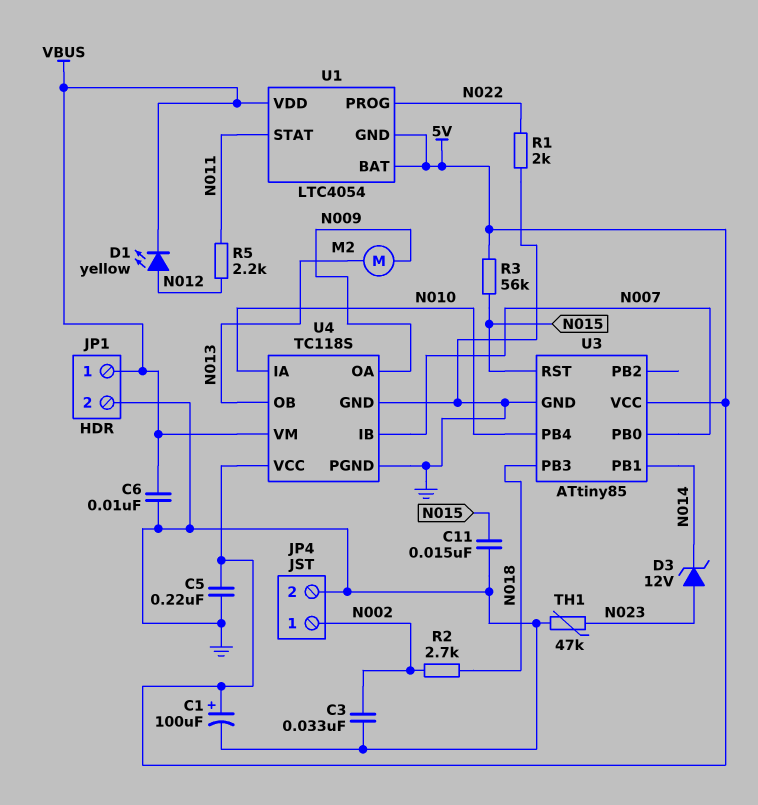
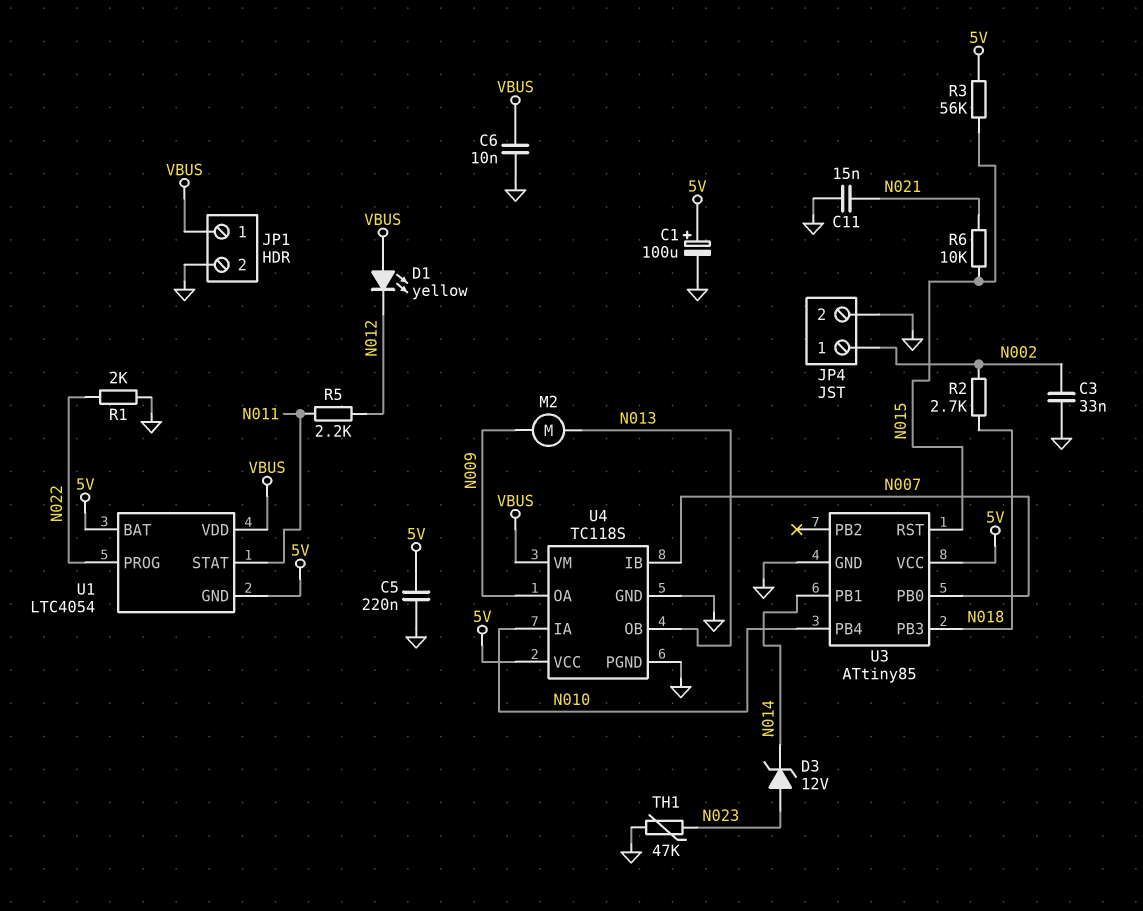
C11: 15nF (GND, N015) -> 15nF (GND, N021)
D1: LED yellow (A N012, K VBUS) -> LED yellow (A VBUS, K N012)
R6: none -> 10k (N015, N021)

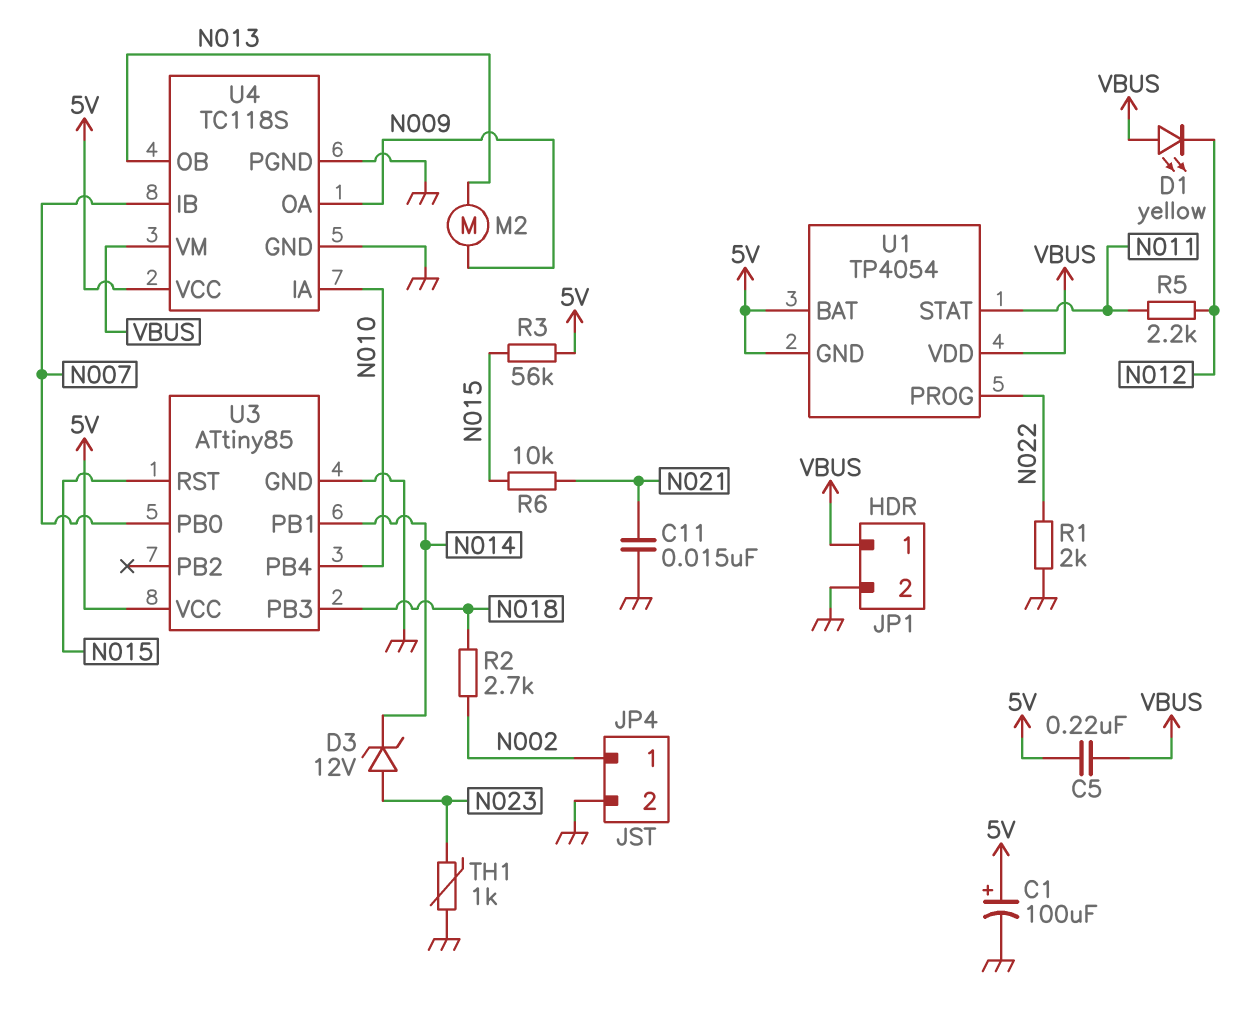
C3: 33nF (GND, N002) -> none
C5: 220nF (5V, GND) -> 220nF (5V, VBUS)
C6: 10nF (GND, VBUS) -> none
TH1: 47k (GND, N023) -> 1k (GND, N023)
U1: LTC4054 -> TP4054

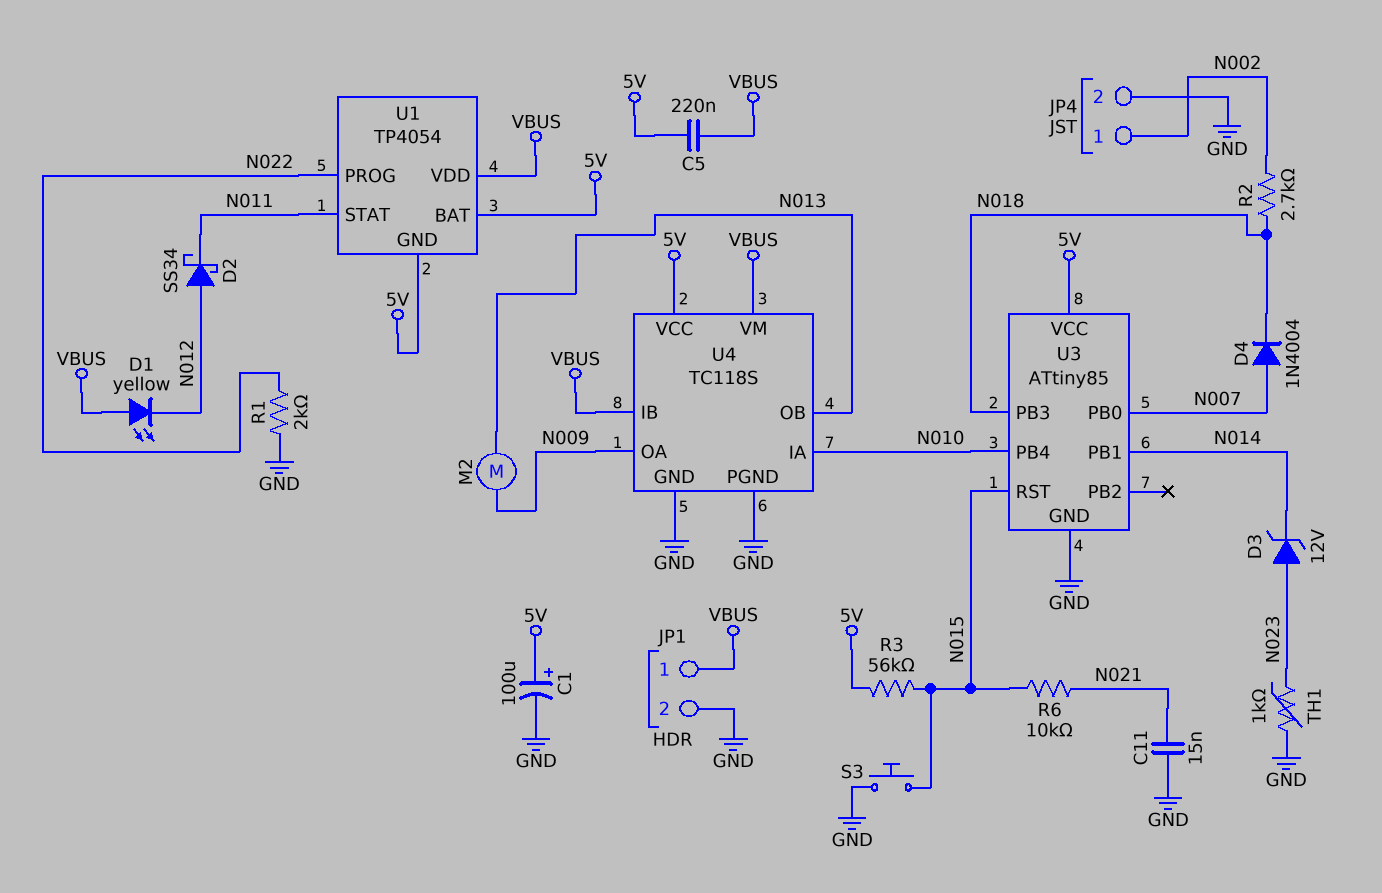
D2: none -> schottky SS34 (A N012, K N011)
D4: none -> diode 1N4004 (A N007, K N018)
R5: 2.2k (N011, N012) -> none
S3: none -> button (GND, N015)
U4 pin IB: N007 -> VBUS

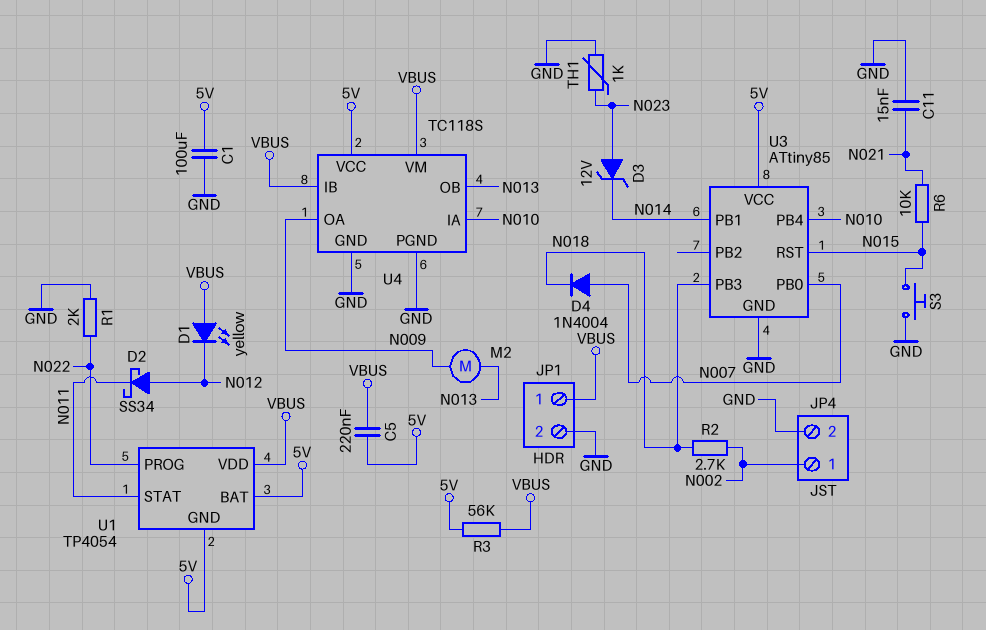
C1: 100uF (plus 5V, minus GND) -> 100uF (5V, GND)
R3: 56k (5V, N015) -> 56k (5V, VBUS)

